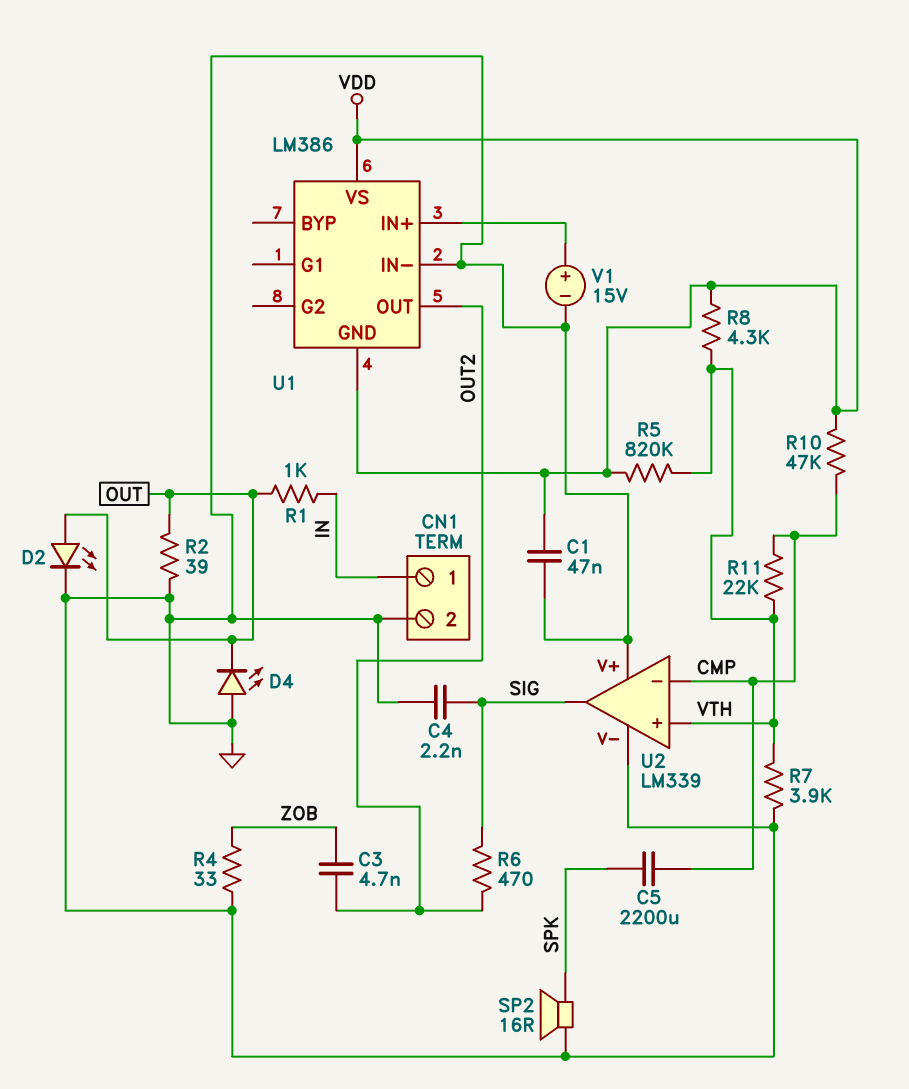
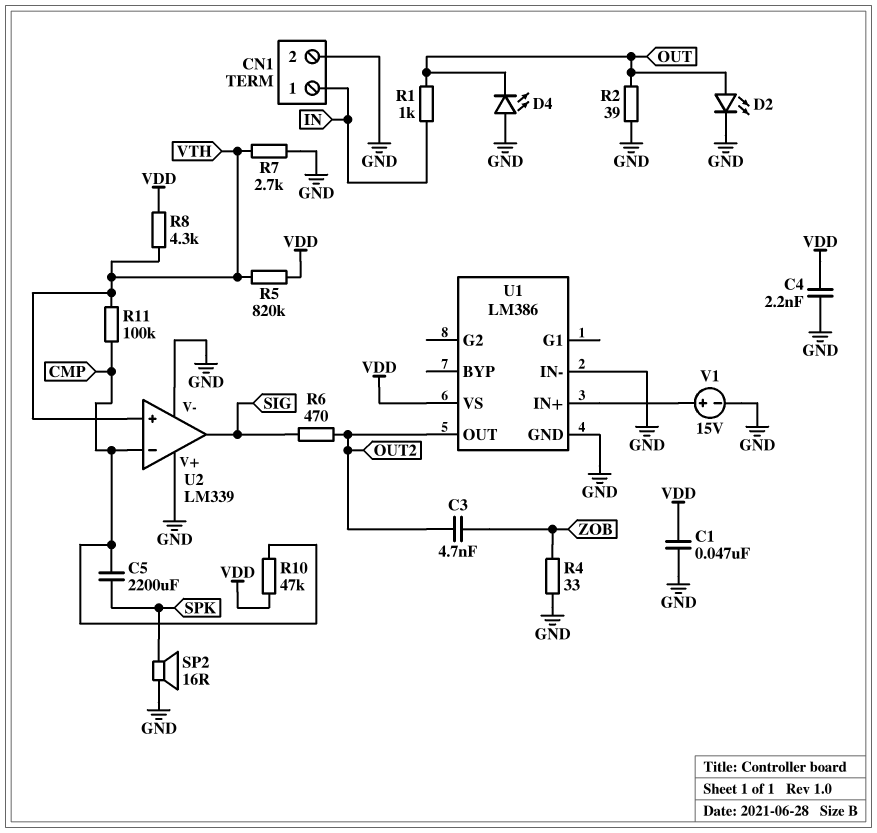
C4: 2.2nF (GND, SIG) -> 2.2nF (GND, VDD)
R7: 3.9k (GND, VTH) -> 2.7k (GND, VTH)
R11: 22k (CMP, VTH) -> 100k (CMP, VTH)
U1 pin GND: VDD -> GND

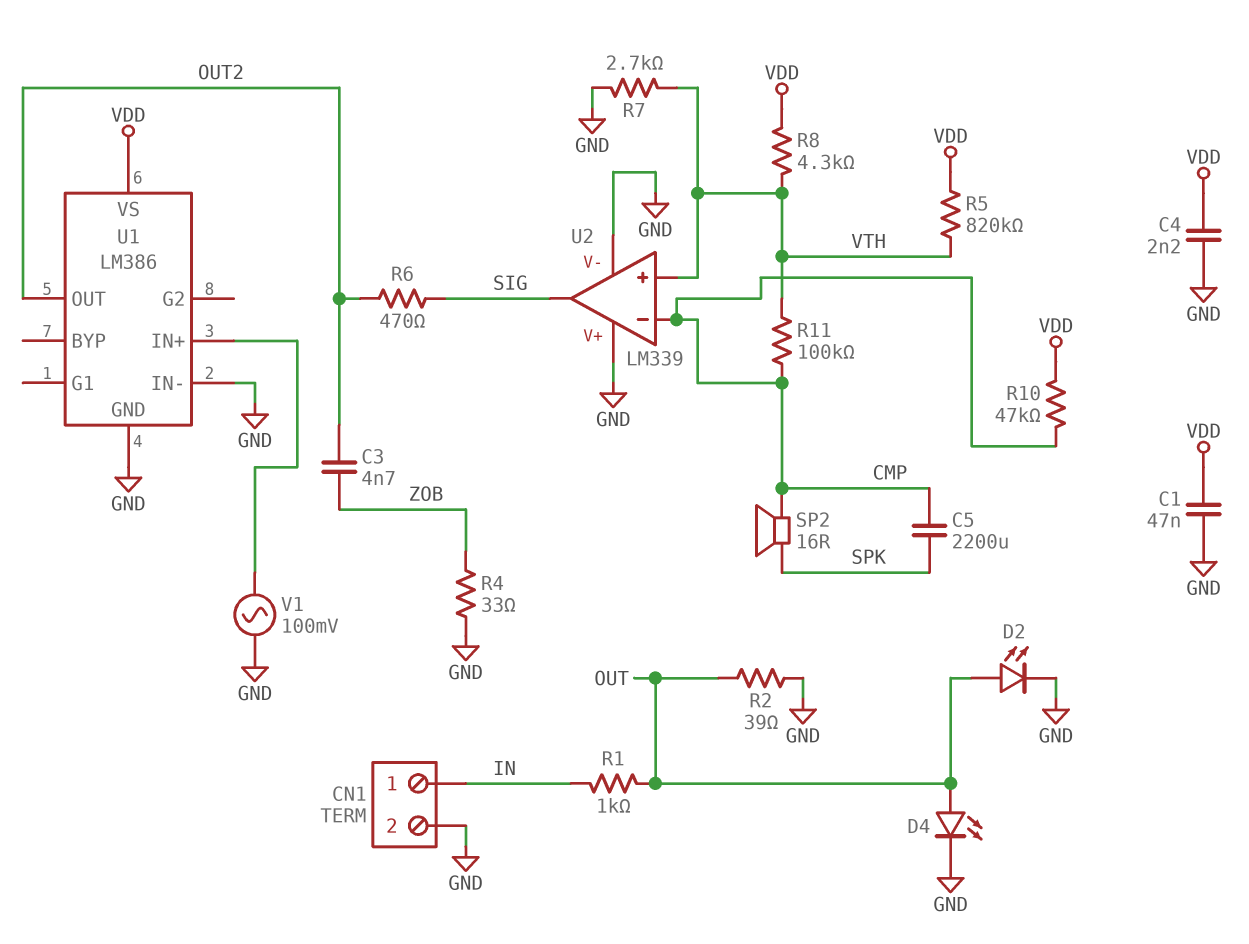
D4: LED (A GND, K OUT) -> LED (A OUT, K GND)
SP2: speaker 16R (GND, SPK) -> speaker 16R (CMP, SPK)
V1: 15V (plus U1/IN+, minus GND) -> AC 100mV (GND, U1/IN+)

